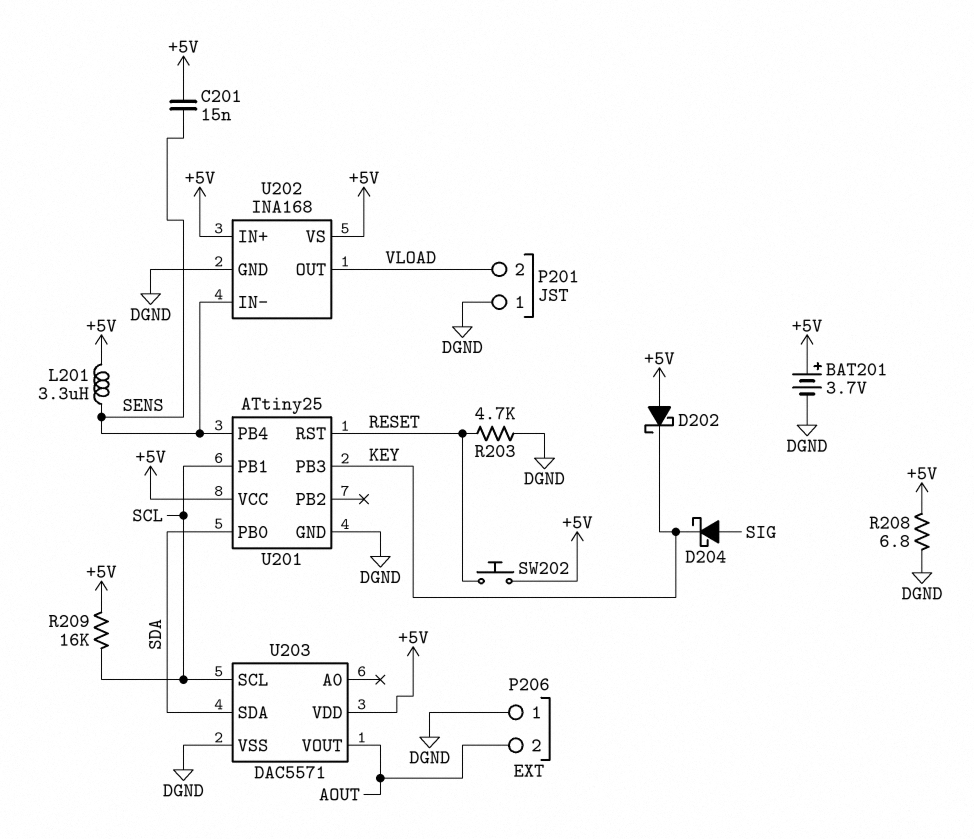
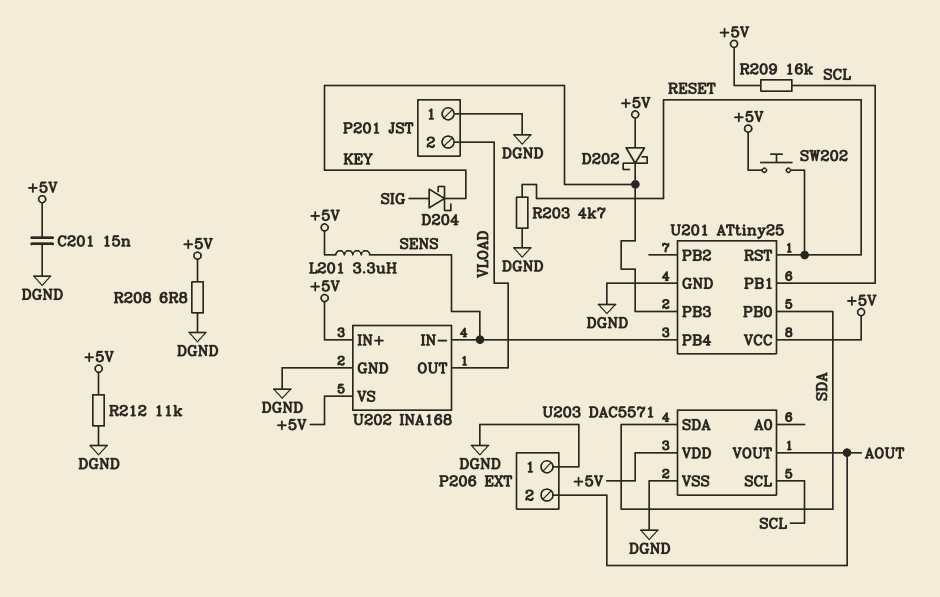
BAT201: 3.7V (plus +5V, minus DGND) -> none
C201: 15nF (+5V, SENS) -> 15nF (+5V, DGND)
R212: none -> 11k (+5V, DGND)

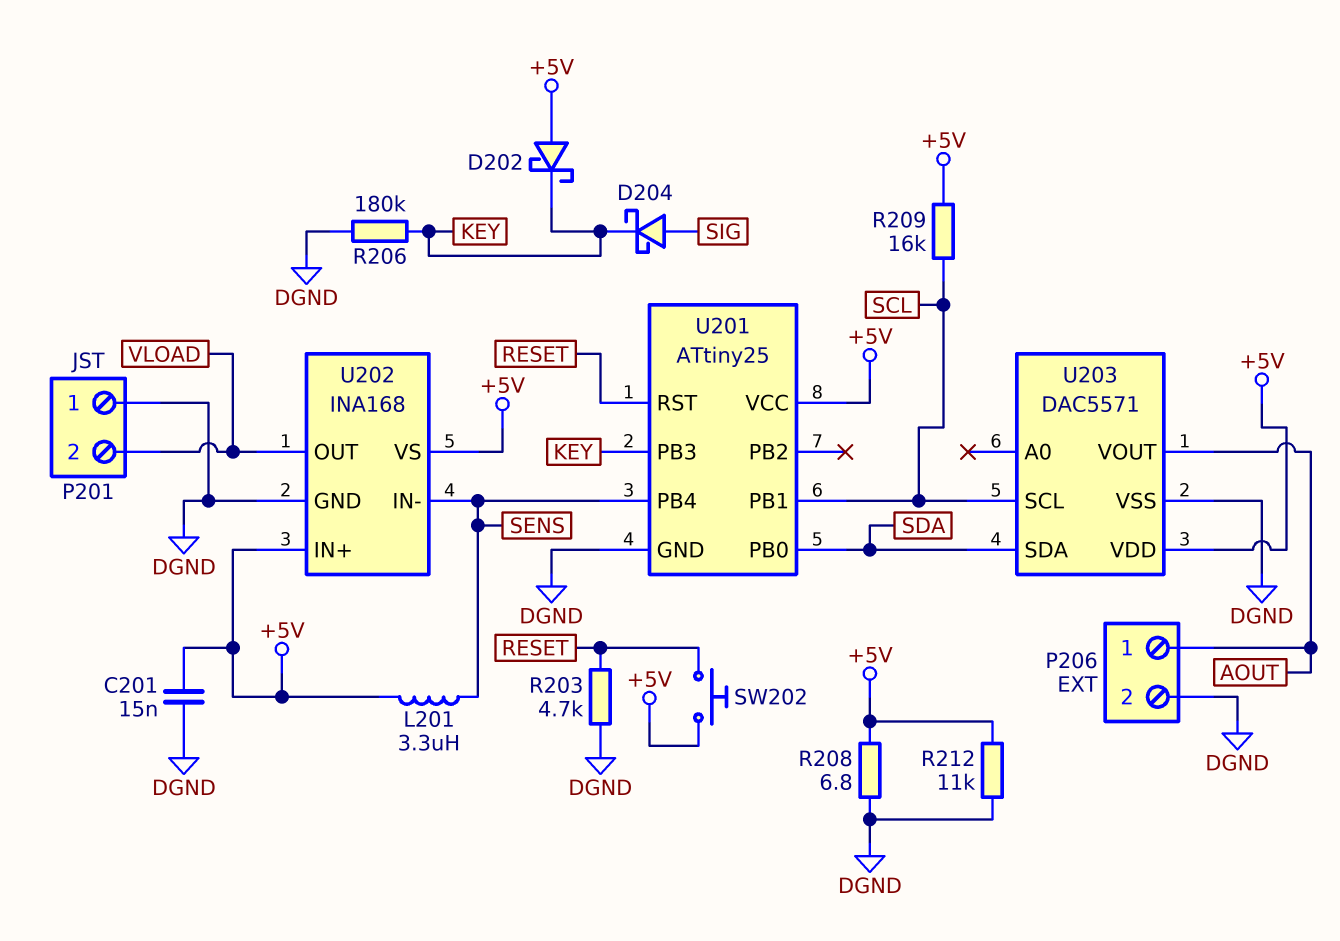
P206 pin 1: DGND -> AOUT
P206 pin 2: AOUT -> DGND
R206: none -> 180k (DGND, KEY)

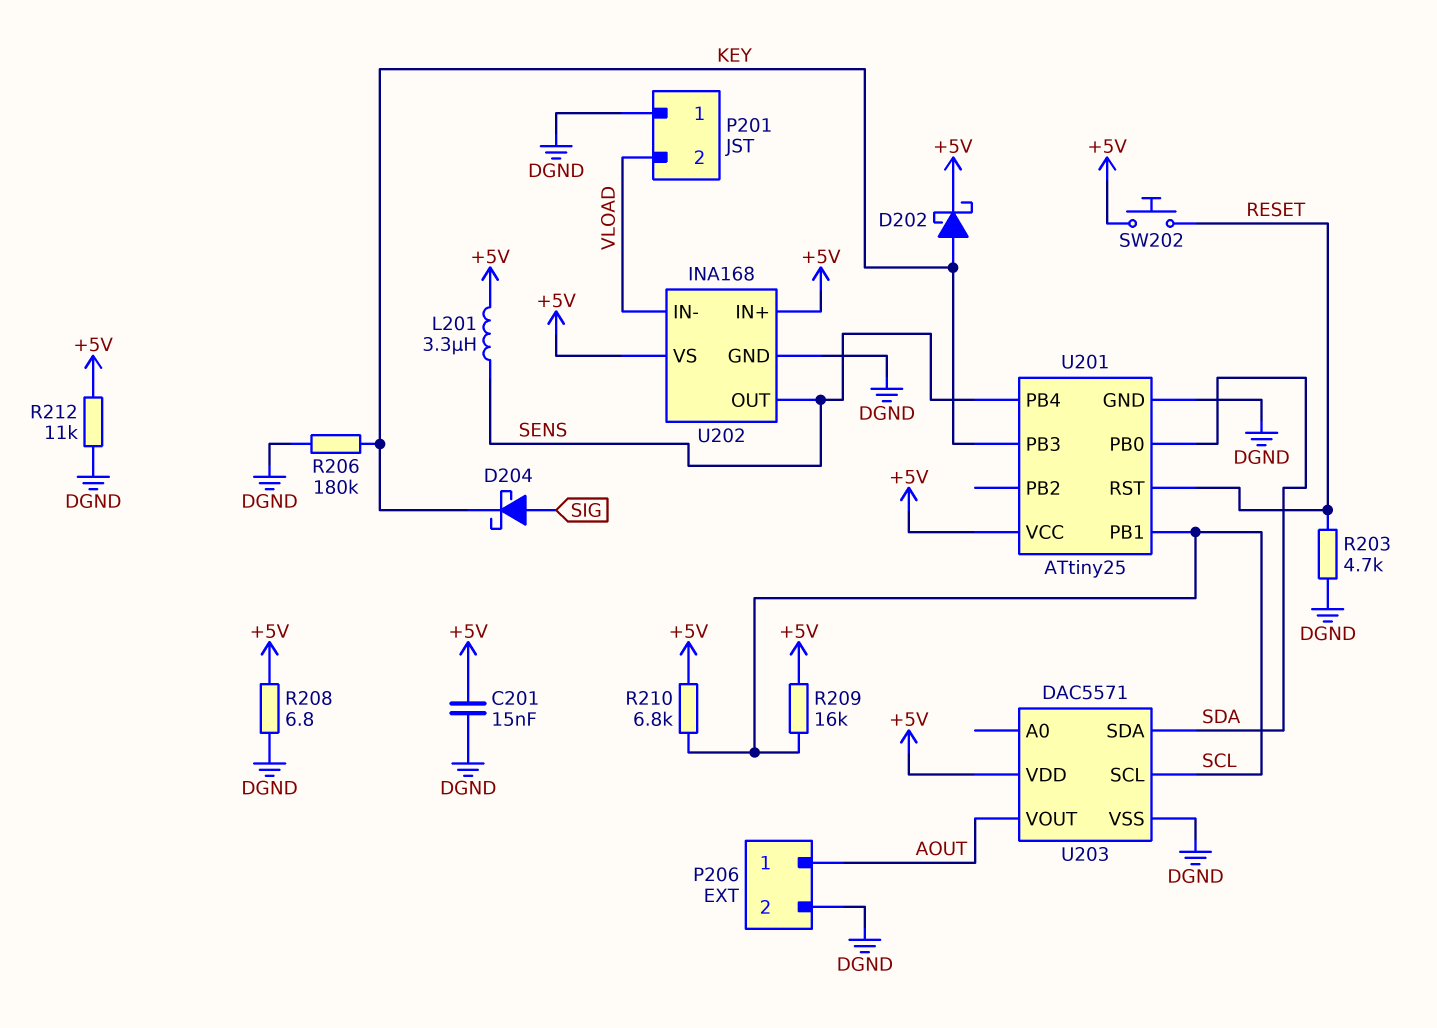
D202: schottky (A +5V, K KEY) -> schottky (A KEY, K +5V)
R210: none -> 6.8k (+5V, SCL)
U202 pin IN-: SENS -> VLOAD
U202 pin OUT: VLOAD -> SENS

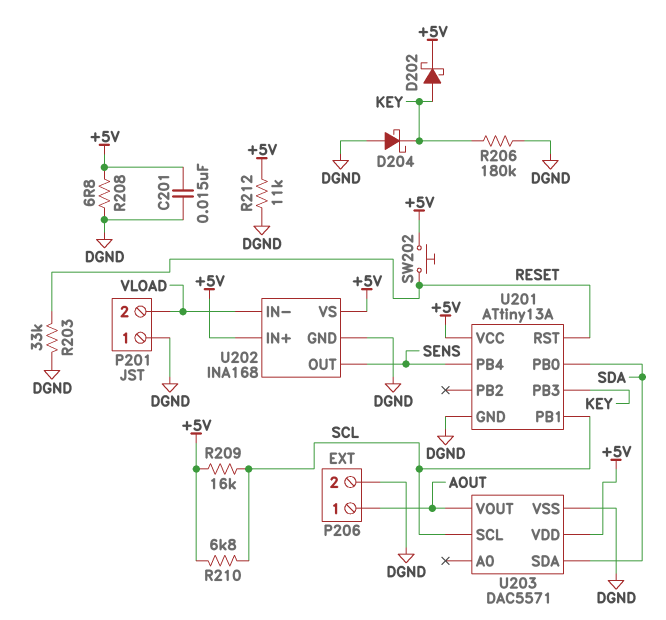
D204: schottky (A SIG, K KEY) -> schottky (A DGND, K KEY)
L201: 3.3uH (+5V, SENS) -> none
R203: 4.7k (DGND, RESET) -> 33k (DGND, RESET)
U201: ATtiny25 -> ATtiny13A

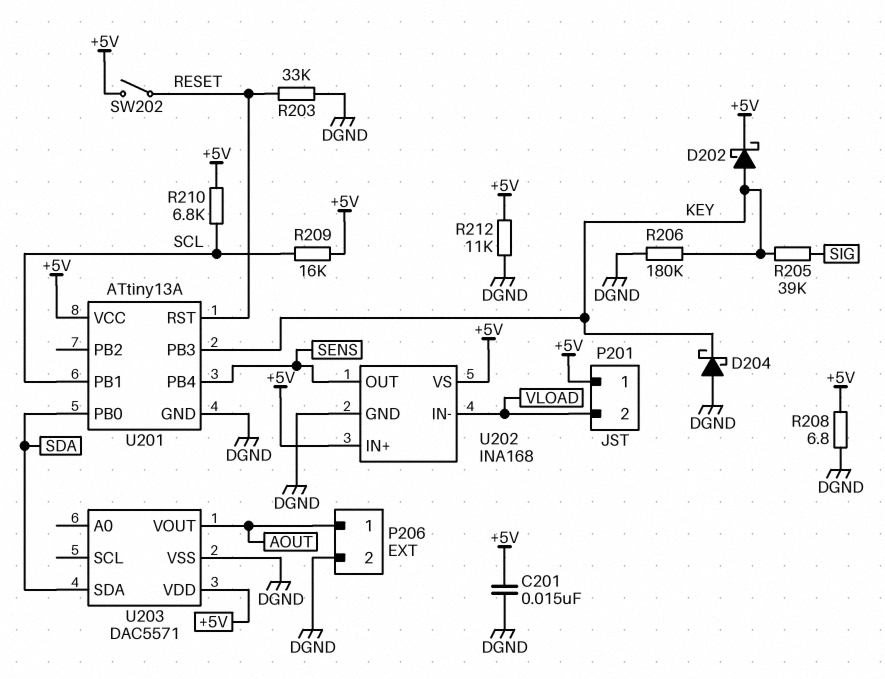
P201 pin 1: DGND -> +5V
R205: none -> 39k (KEY, SIG)
SW202: button (+5V, RESET) -> switch (+5V, RESET)
U203 pin SCL: SCL -> none

